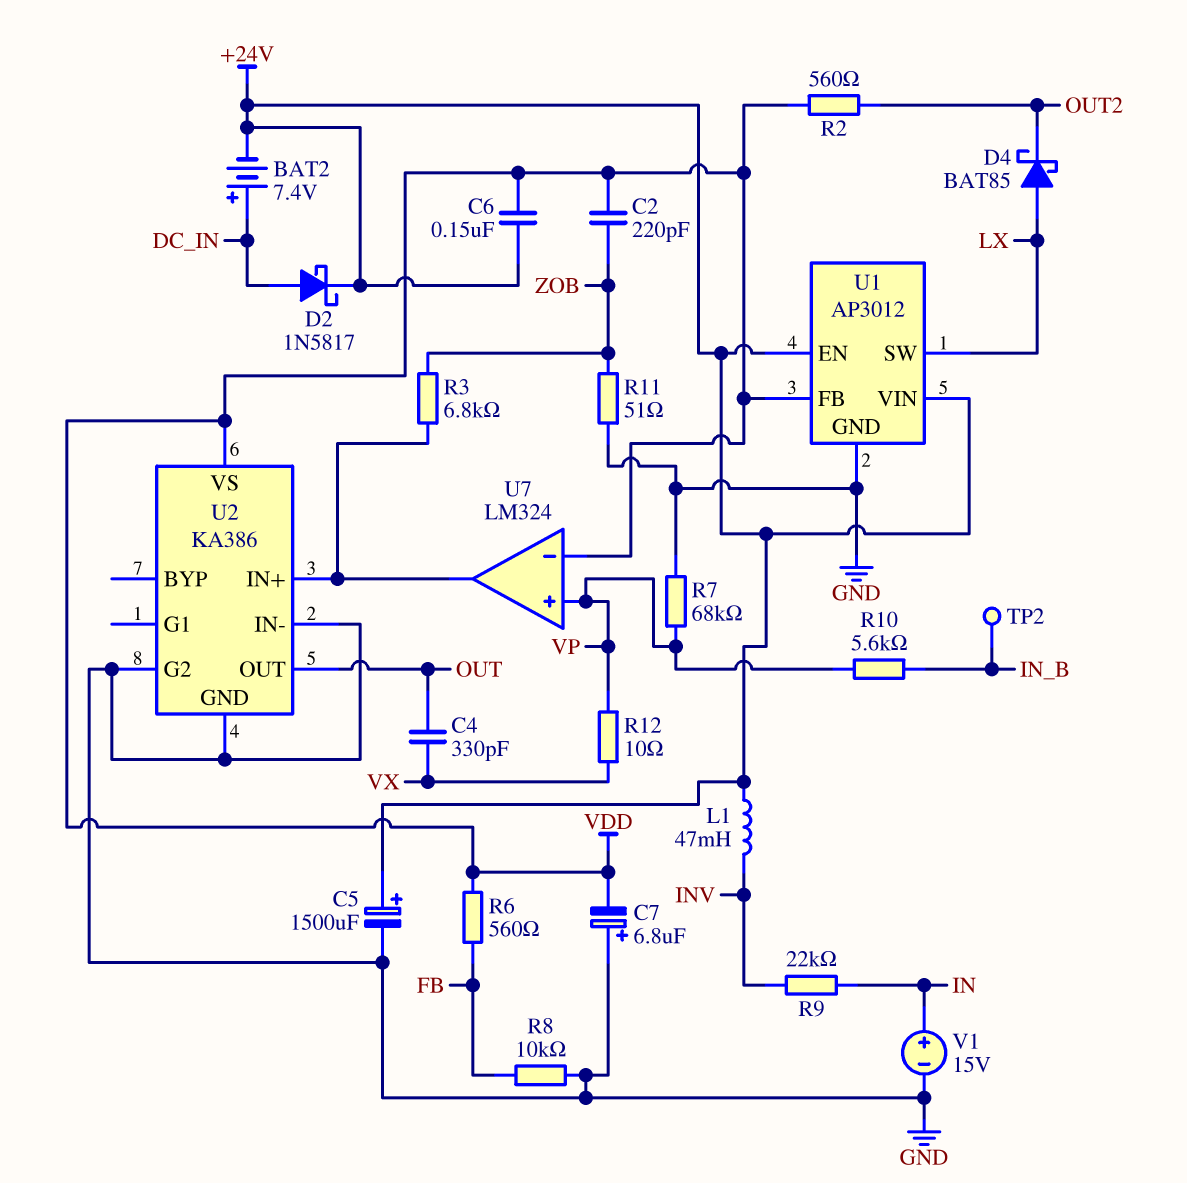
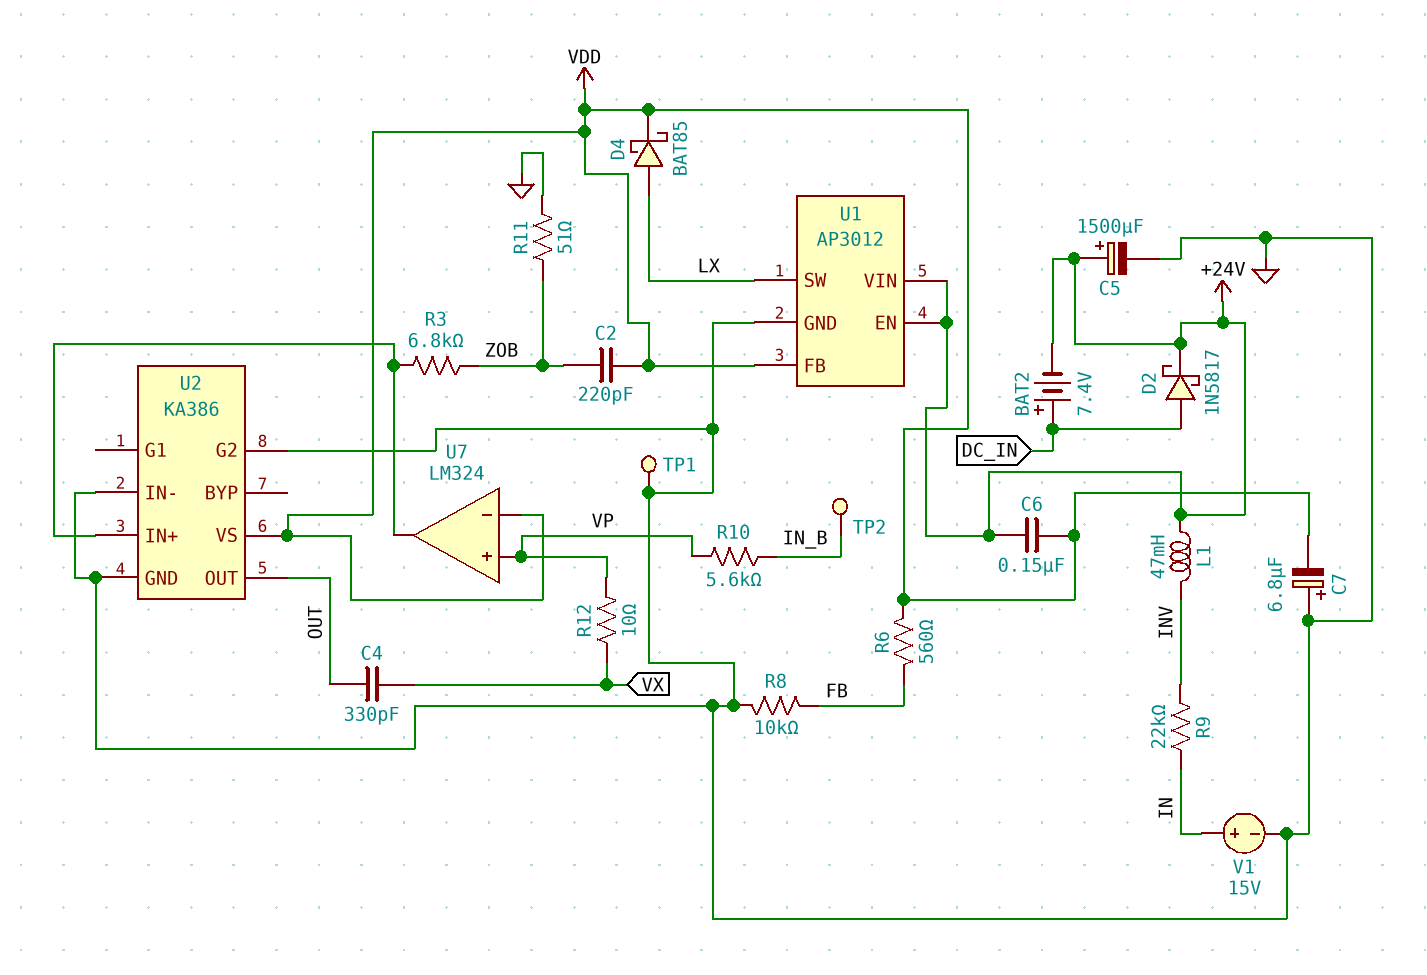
D4: schottky BAT85 (A LX, K OUT2) -> schottky BAT85 (A LX, K VDD)
R2: 560 (OUT2, VDD) -> none
R7: 68k (GND, VP) -> none
TP1: none -> test point (GND)

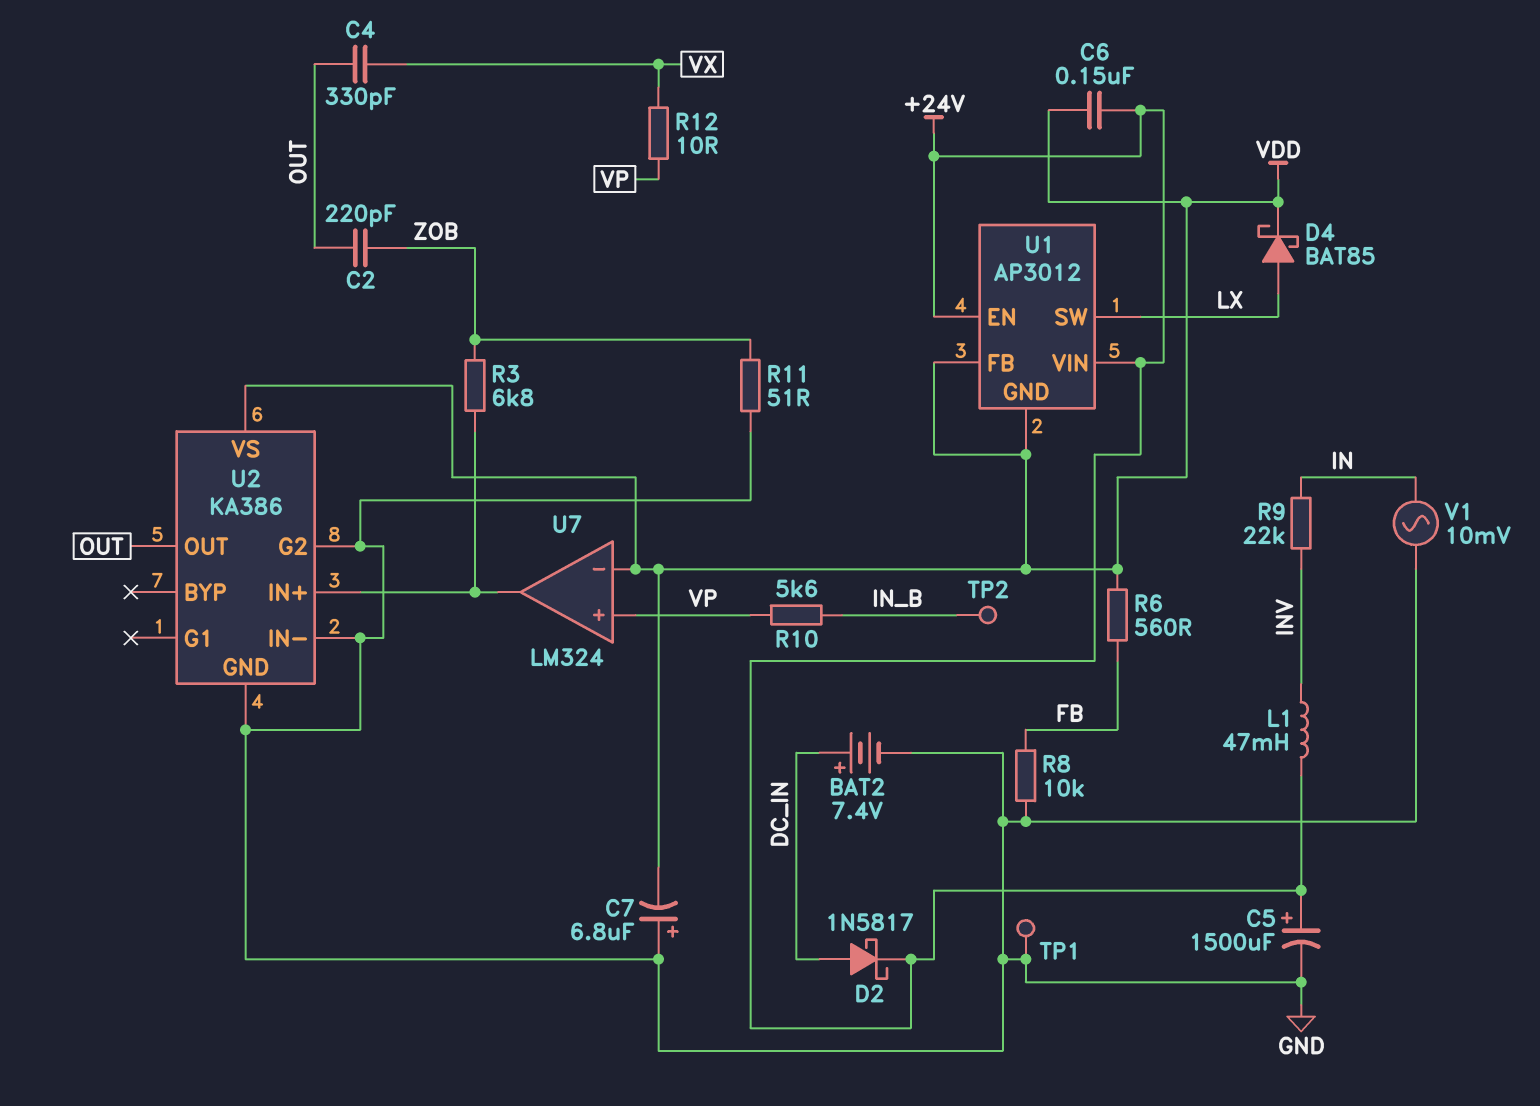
BAT2: 7.4V (plus DC_IN, minus +24V) -> 7.4V (plus DC_IN, minus GND)
C2: 220pF (VDD, ZOB) -> 220pF (OUT, ZOB)
U1 pin GND: GND -> VDD
V1: 15V (plus IN, minus GND) -> AC 10mV (GND, IN)

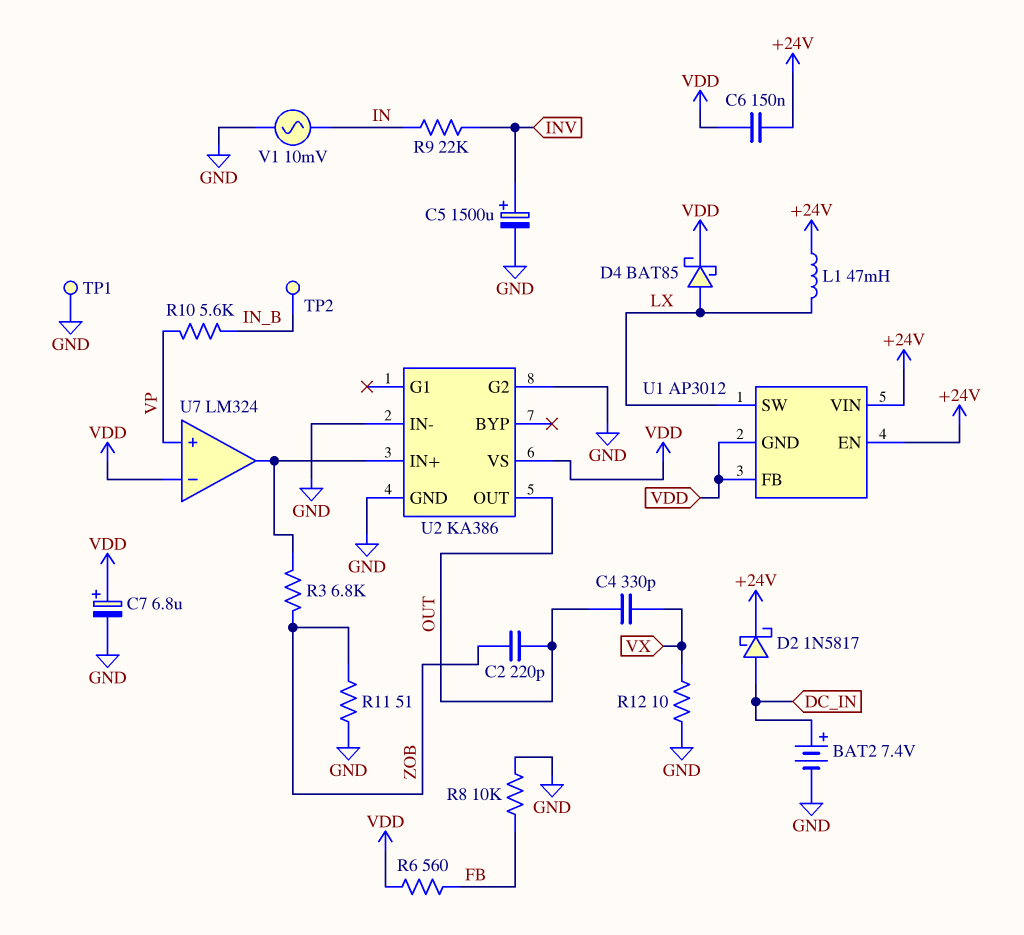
C5: 1500uF (plus +24V, minus GND) -> 1500uF (plus INV, minus GND)
C7: 6.8uF (plus GND, minus VDD) -> 6.8uF (plus VDD, minus GND)
L1: 47mH (+24V, INV) -> 47mH (+24V, LX)
R12: 10 (VP, VX) -> 10 (GND, VX)

